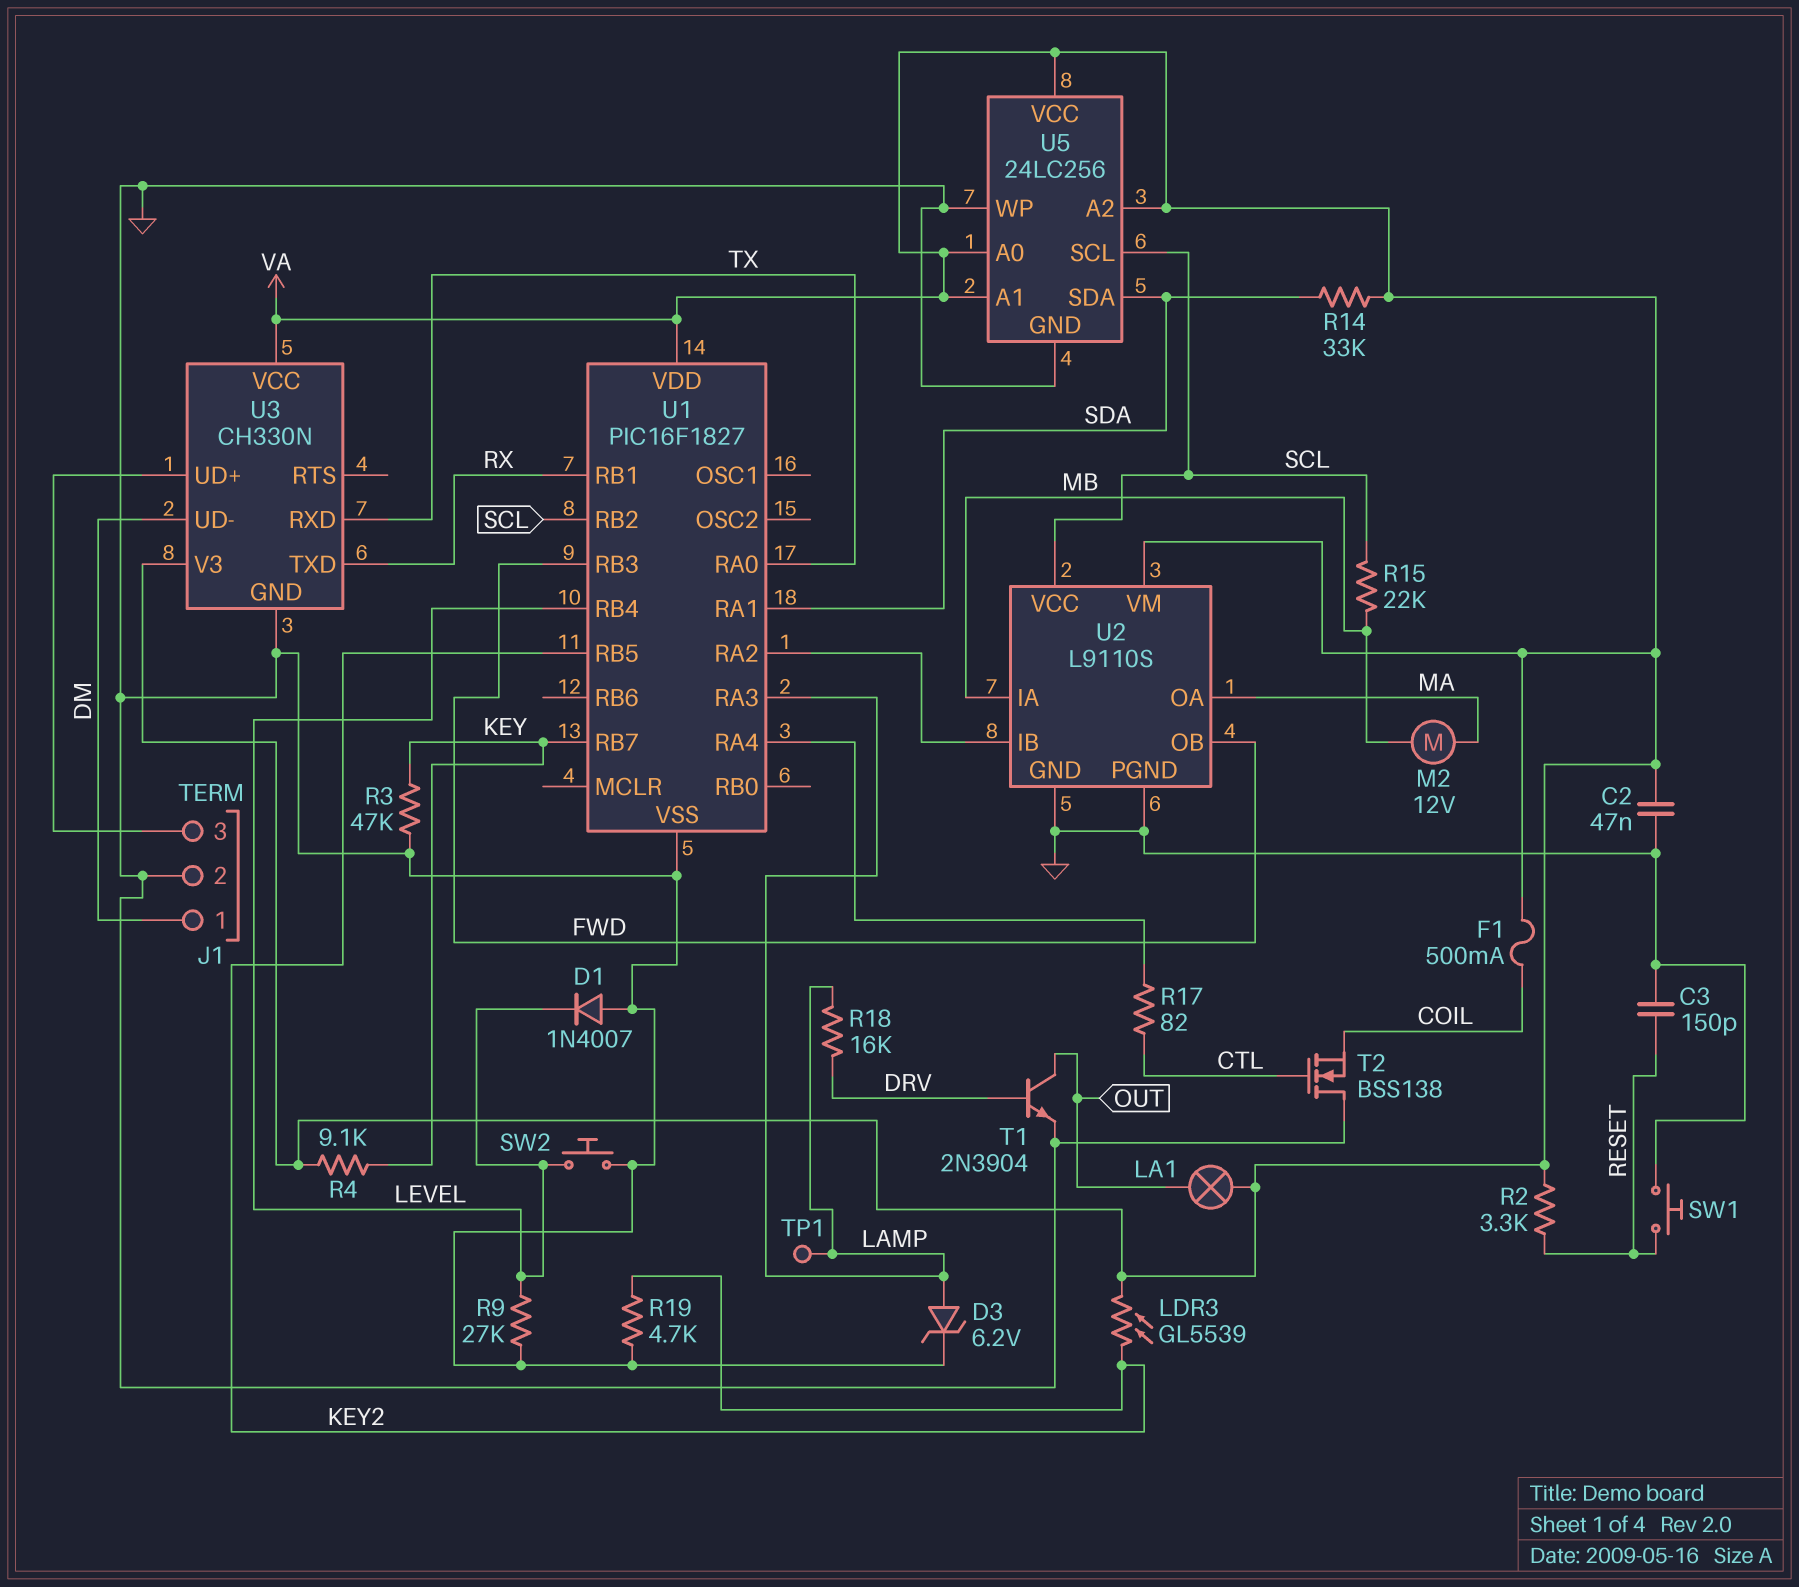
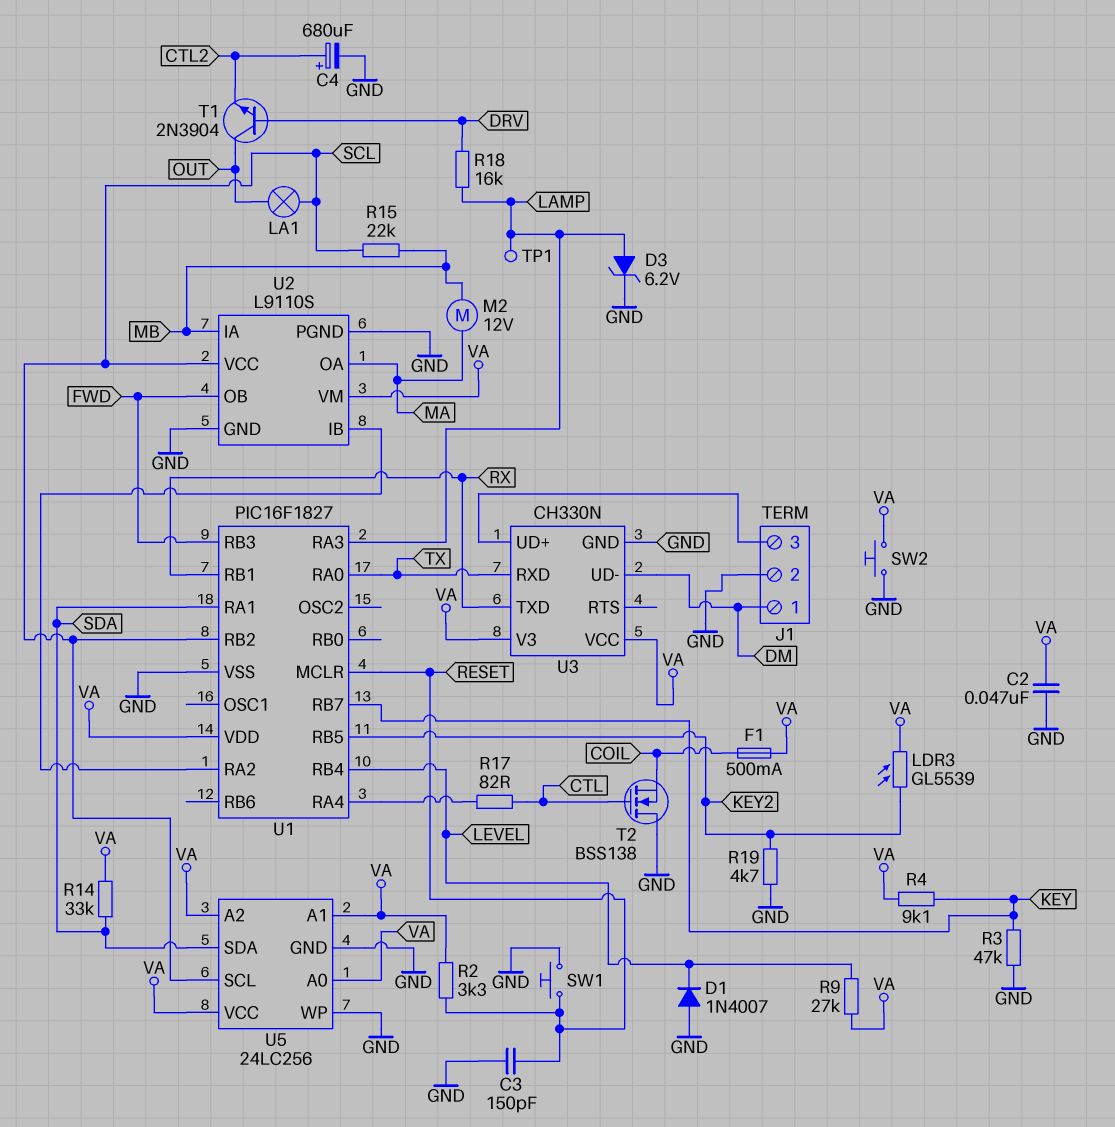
C4: none -> 680uF (plus CTL2, minus GND)
LA1: lamp (OUT, VA) -> lamp (OUT, SCL)
R9: 27k (GND, LEVEL) -> 27k (LEVEL, VA)
SW2: button (GND, LEVEL) -> button (GND, VA)
T1: NPN 2N3904 (B DRV, C OUT, E GND) -> NPN 2N3904 (B DRV, C OUT, E CTL2)
U1 pin MCLR: none -> RESET

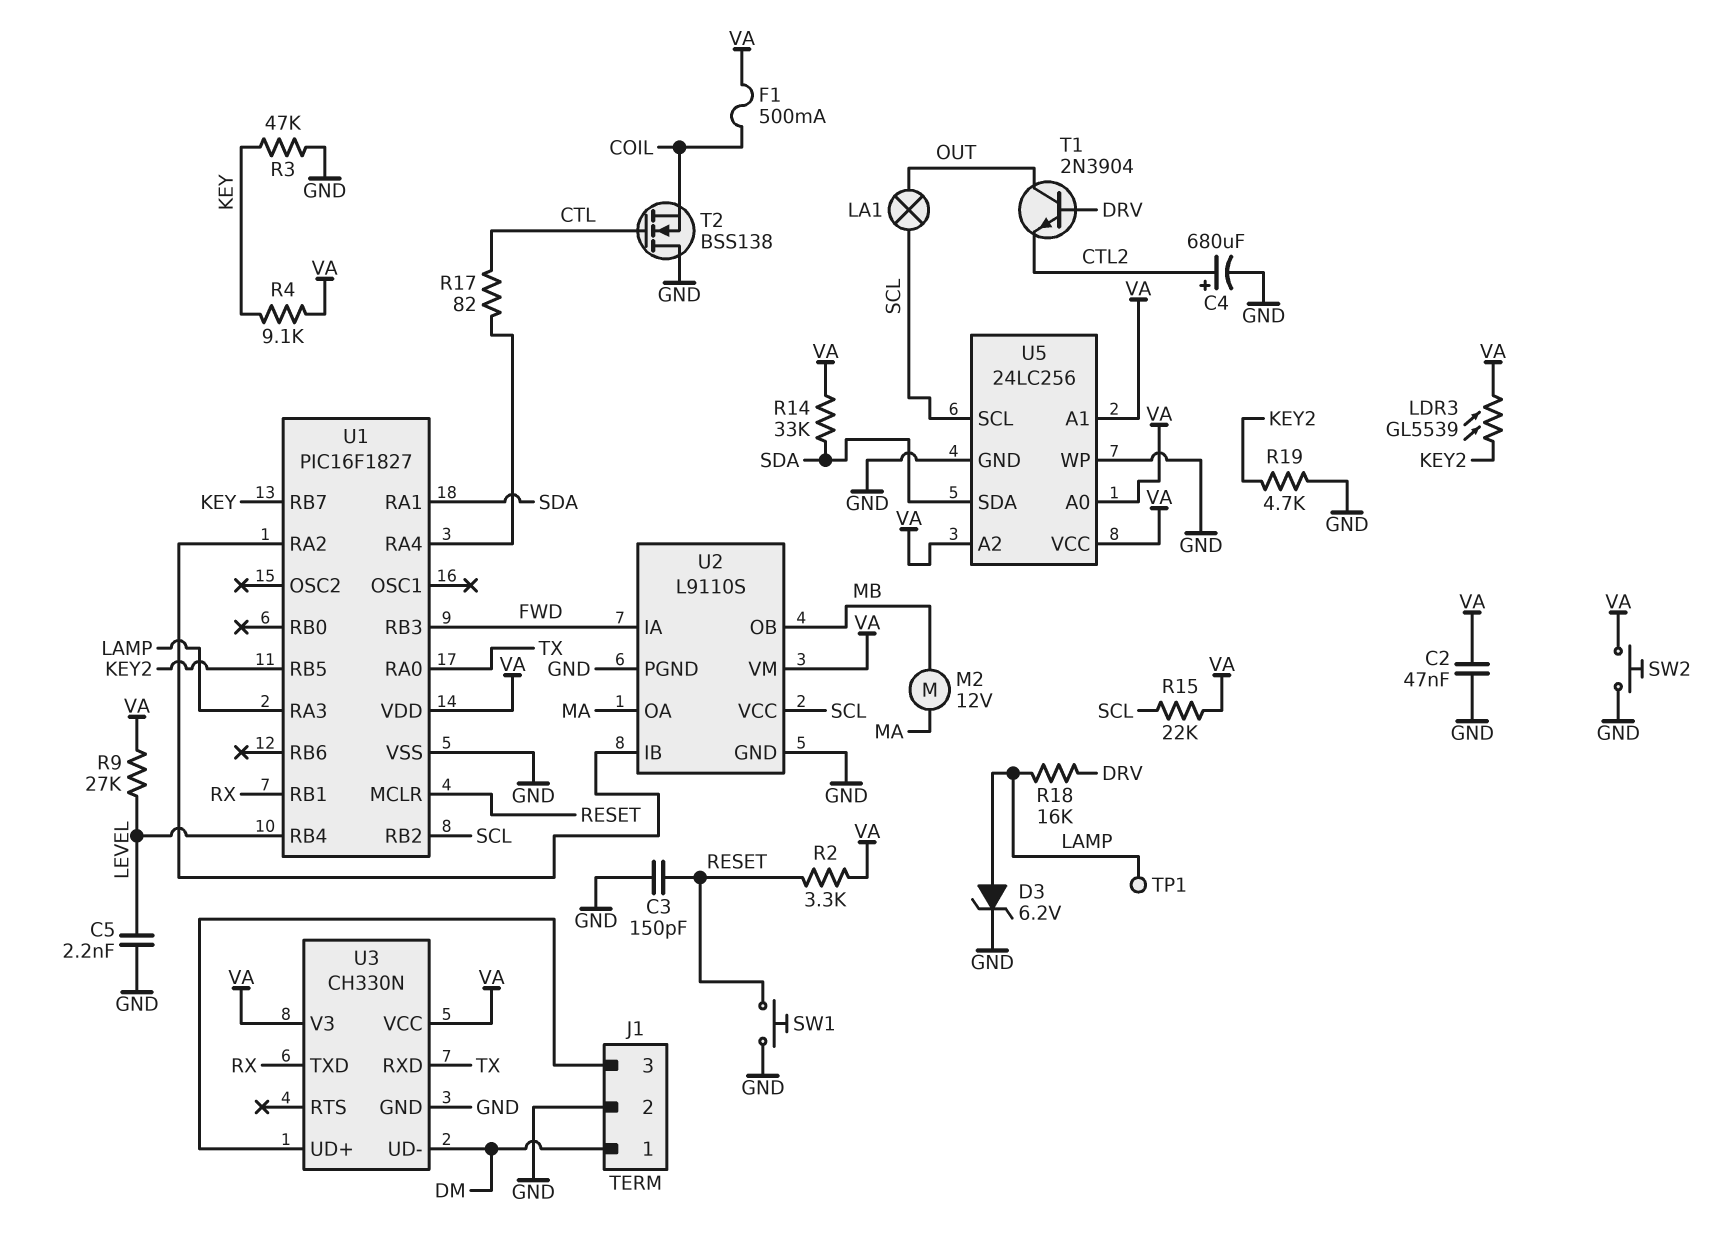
C5: none -> 2.2nF (GND, LEVEL)
D1: diode 1N4007 (A GND, K LEVEL) -> none
R15: 22k (MB, SCL) -> 22k (SCL, VA)
U2 pin IA: MB -> FWD
U2 pin OB: FWD -> MB

